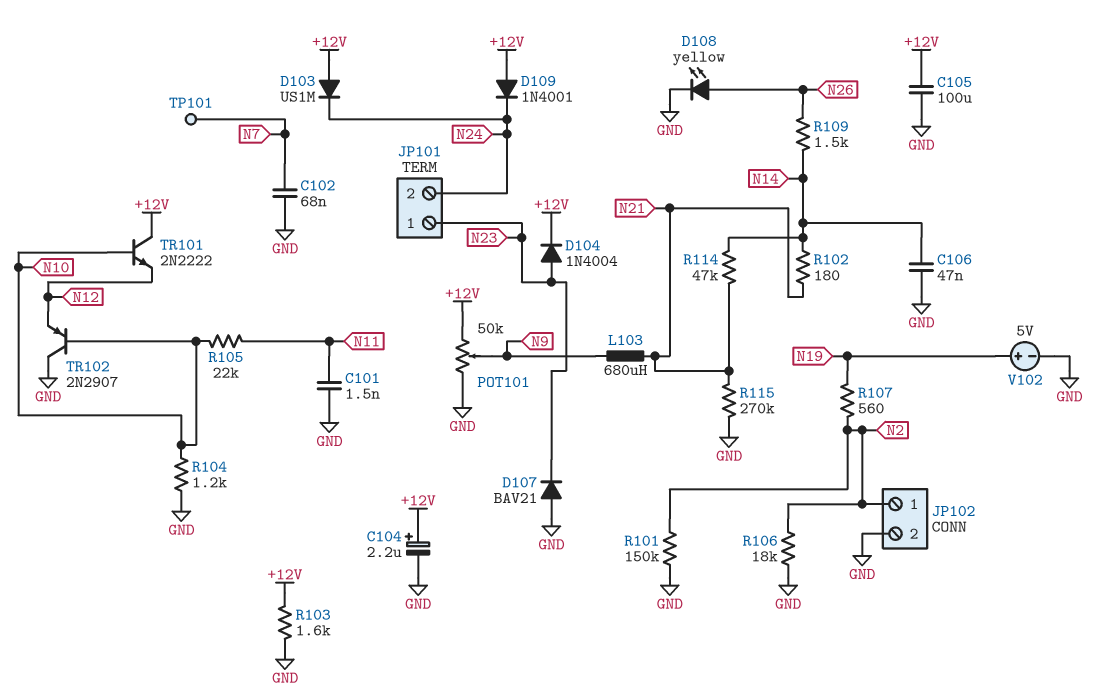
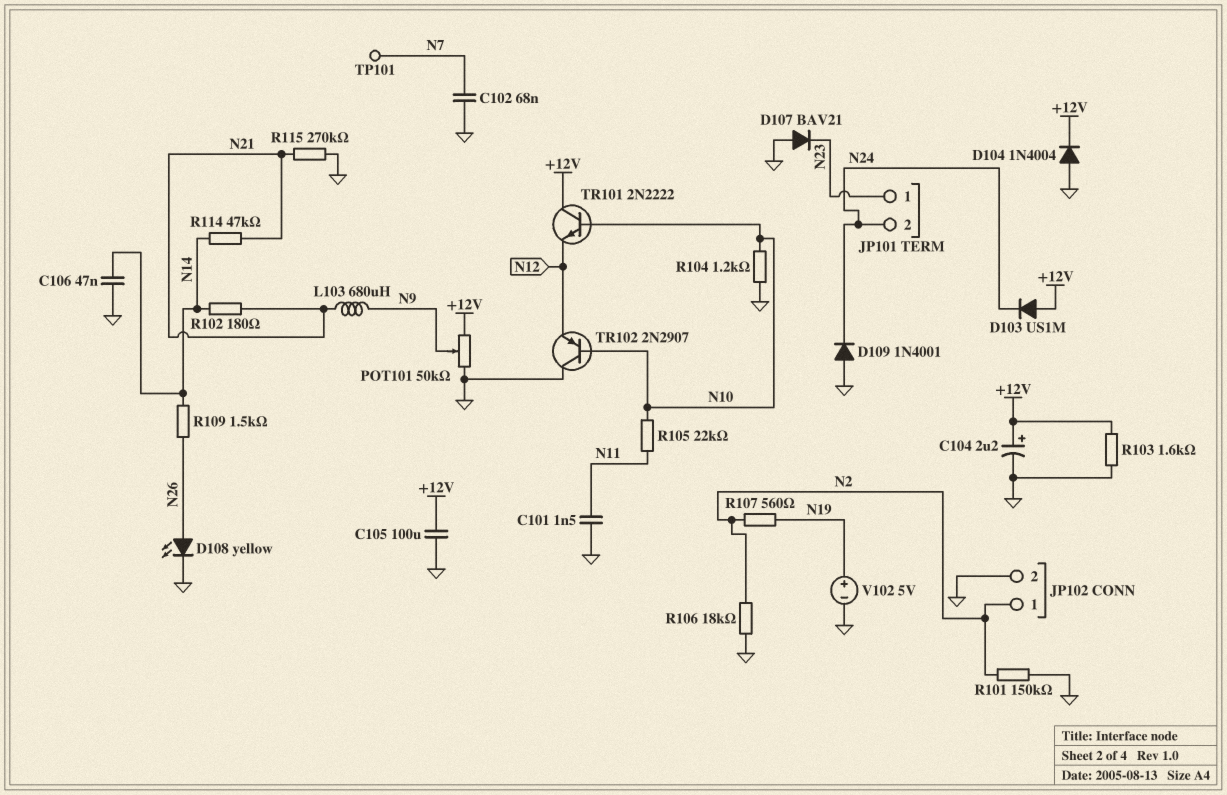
D104: diode 1N4004 (A N23, K +12V) -> diode 1N4004 (A GND, K +12V)
D109: diode 1N4001 (A +12V, K N24) -> diode 1N4001 (A GND, K N24)

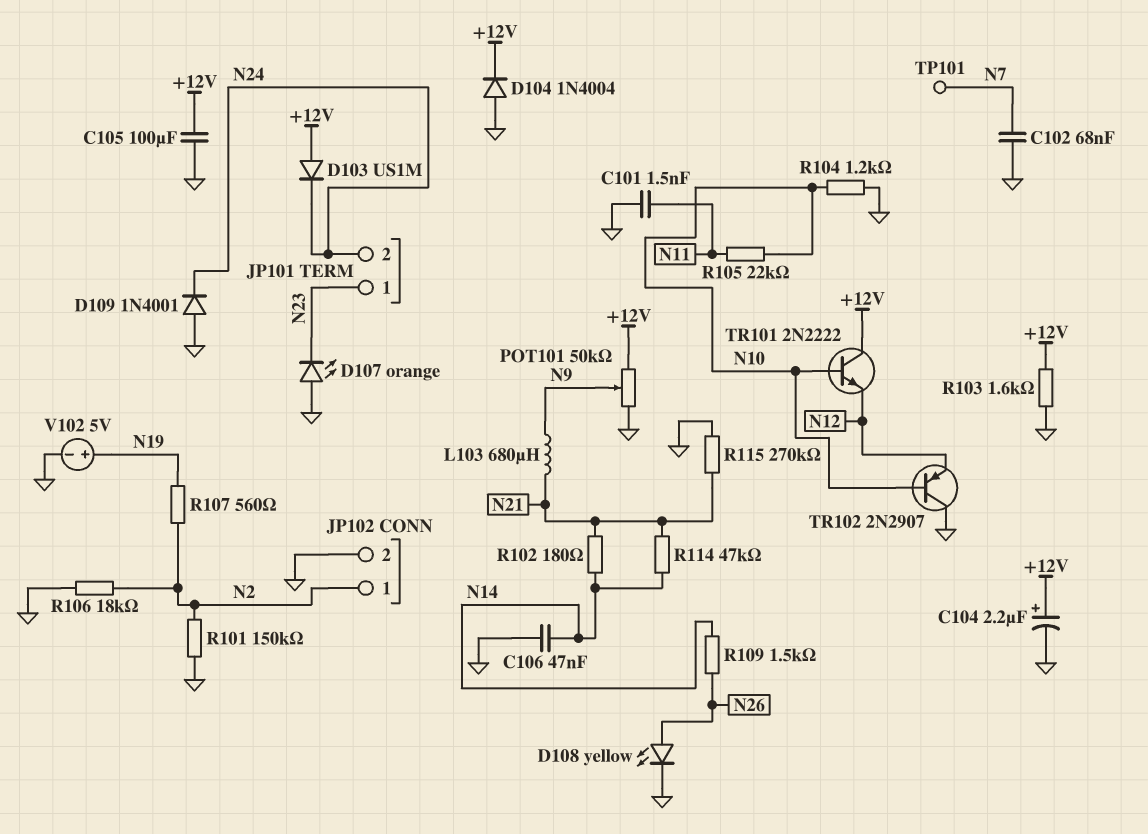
D107: diode BAV21 (A GND, K N23) -> LED orange (A GND, K N23)

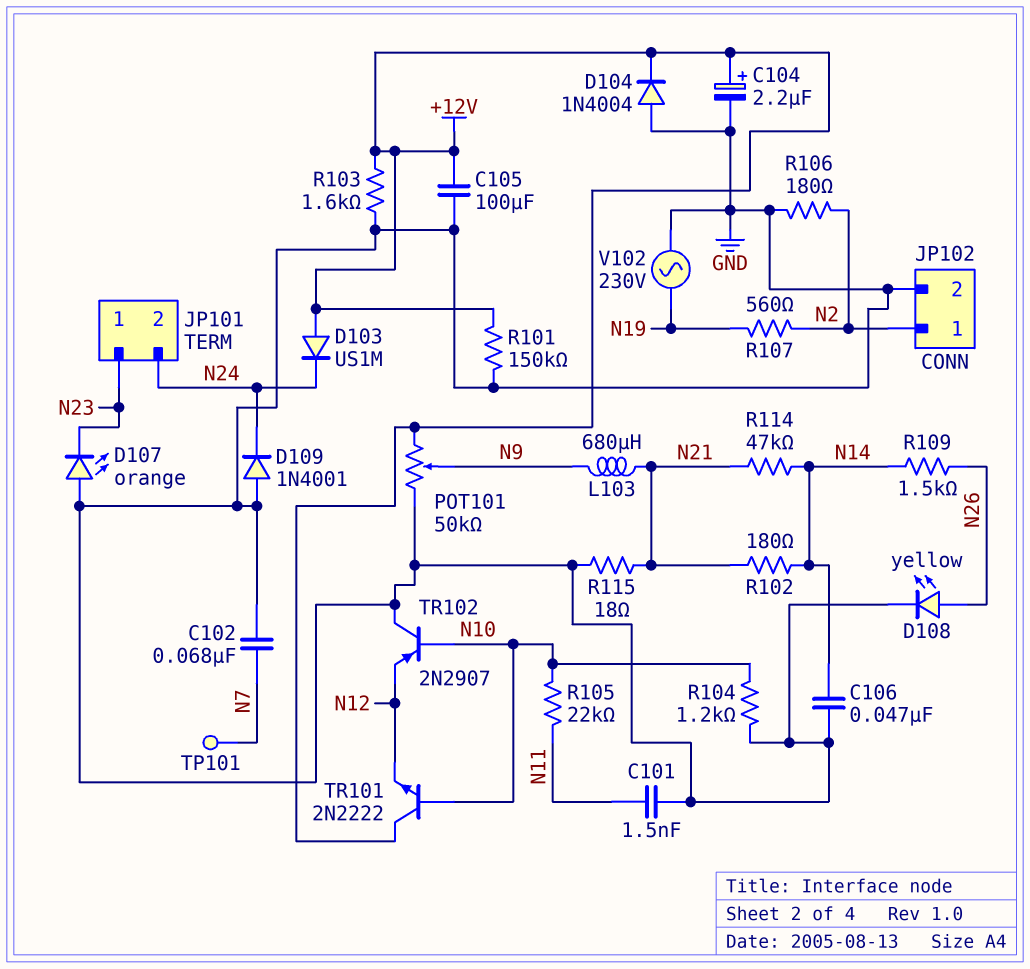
R101: 150k (GND, N2) -> 150k (+12V, GND)
R106: 18k (GND, N2) -> 180 (GND, N2)
R115: 270k (GND, N21) -> 18 (GND, N21)
V102: 5V (plus N19, minus GND) -> AC 230V (GND, N19)

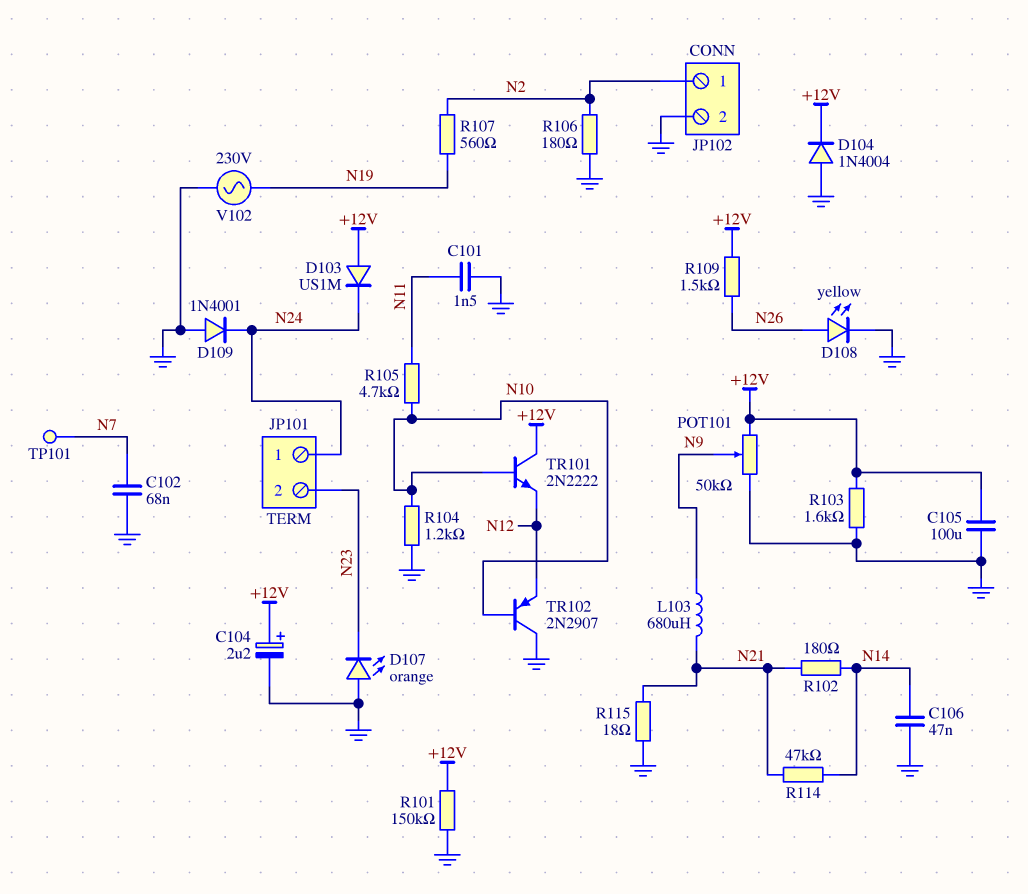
JP101 pin 1: N23 -> N24
JP101 pin 2: N24 -> N23
R105: 22k (N10, N11) -> 4.7k (N10, N11)
R109: 1.5k (N14, N26) -> 1.5k (+12V, N26)

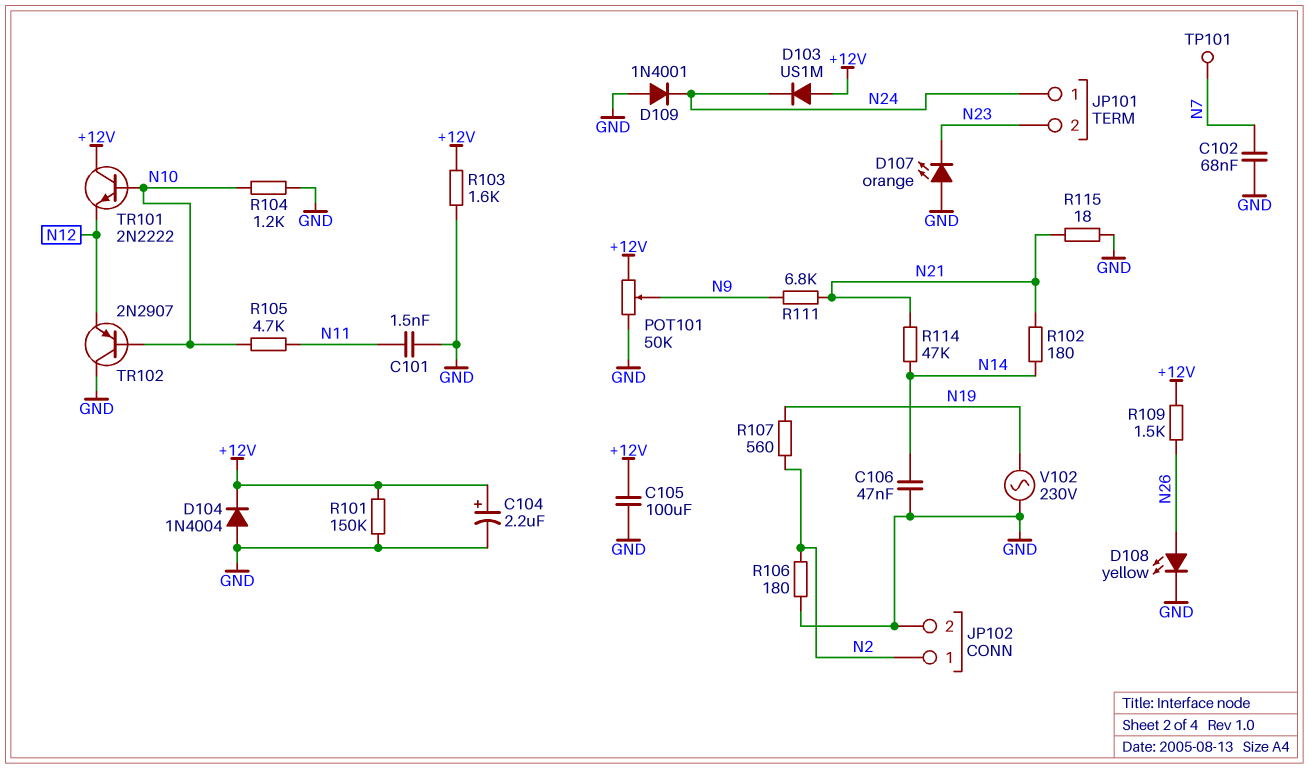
L103: 680uH (N9, N21) -> none
R111: none -> 6.8k (N9, N21)

